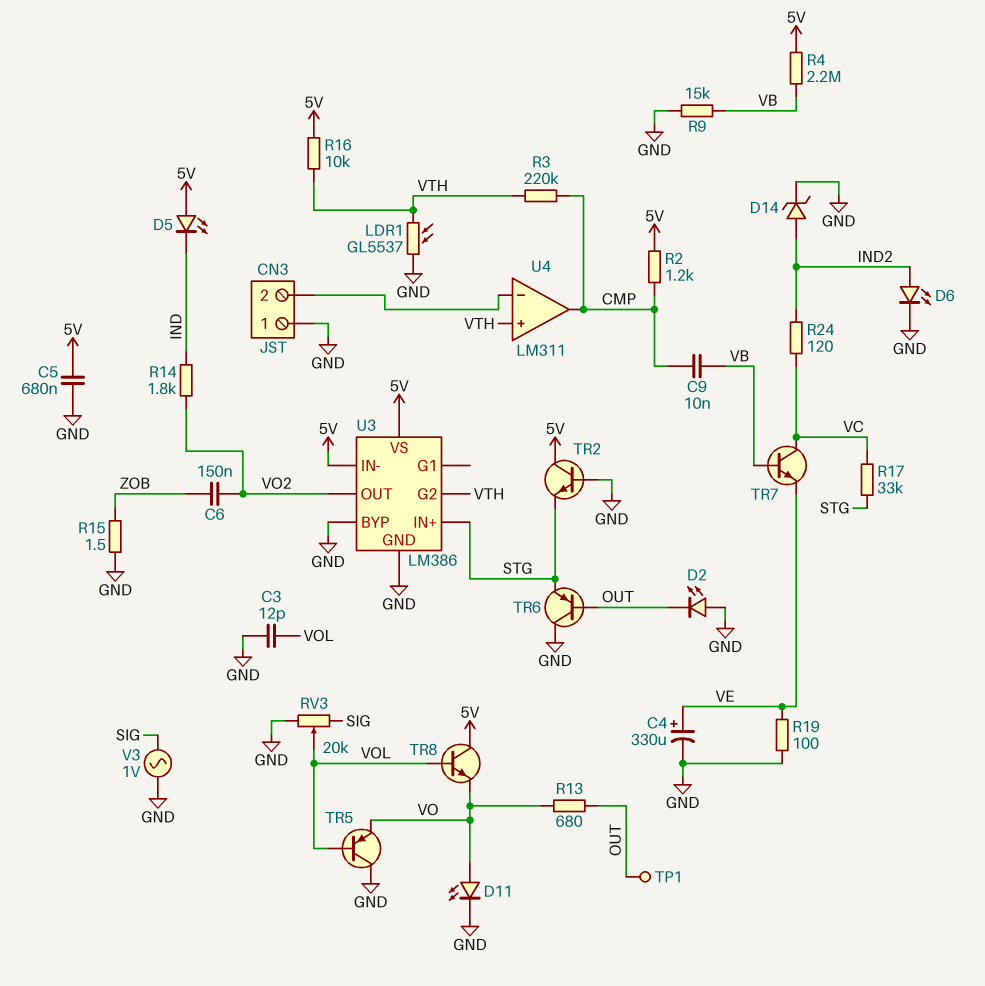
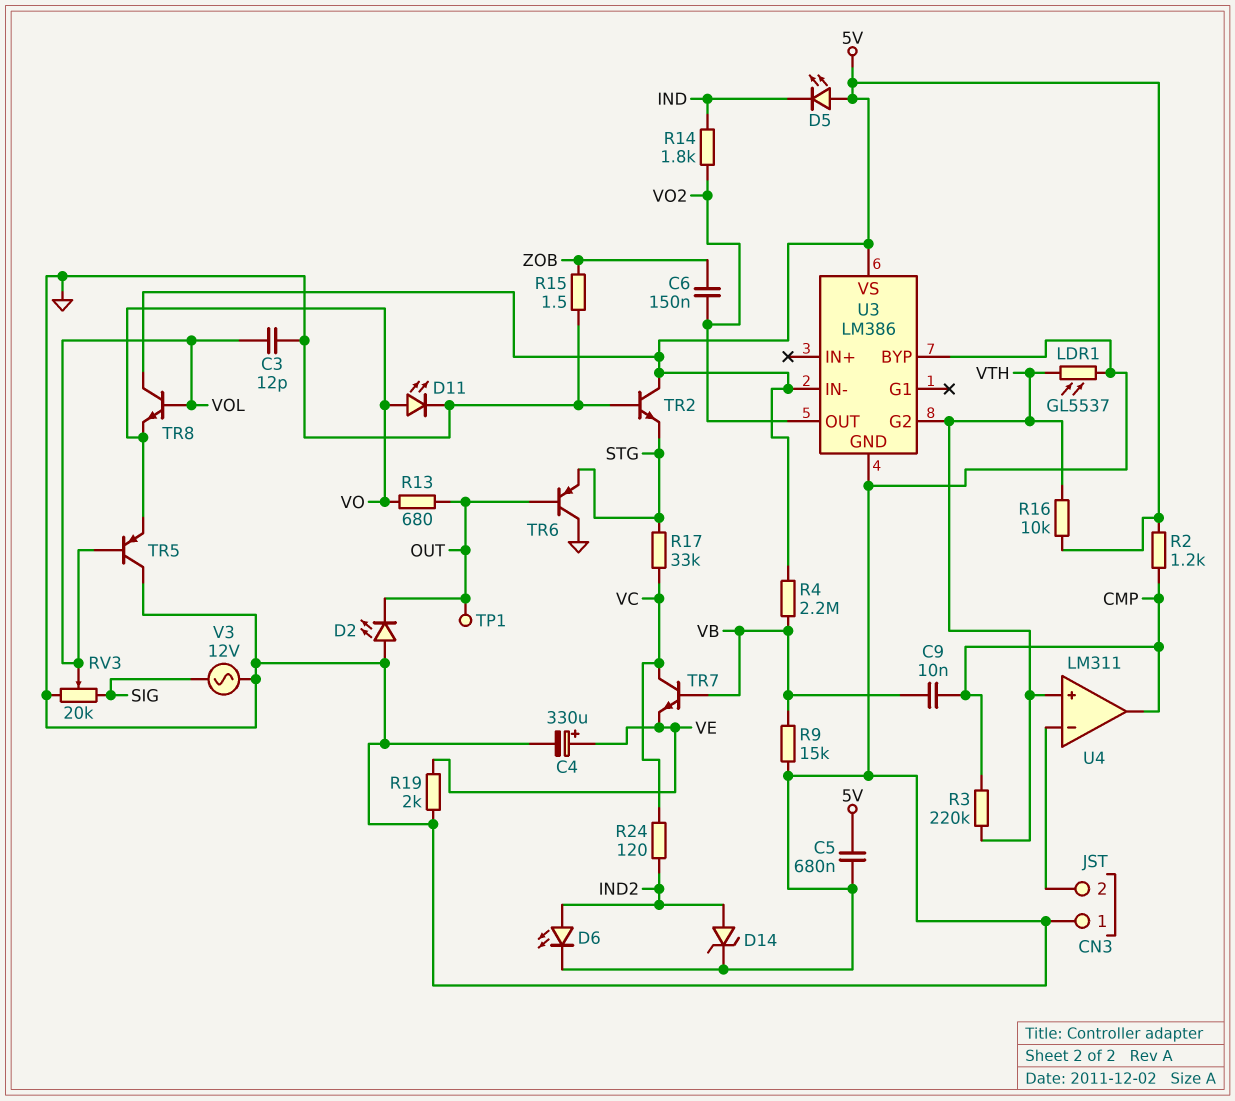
R19: 100 (GND, VE) -> 2k (GND, VE)
U3 pin IN+: STG -> none
V3: AC 1V (GND, SIG) -> AC 12V (GND, SIG)

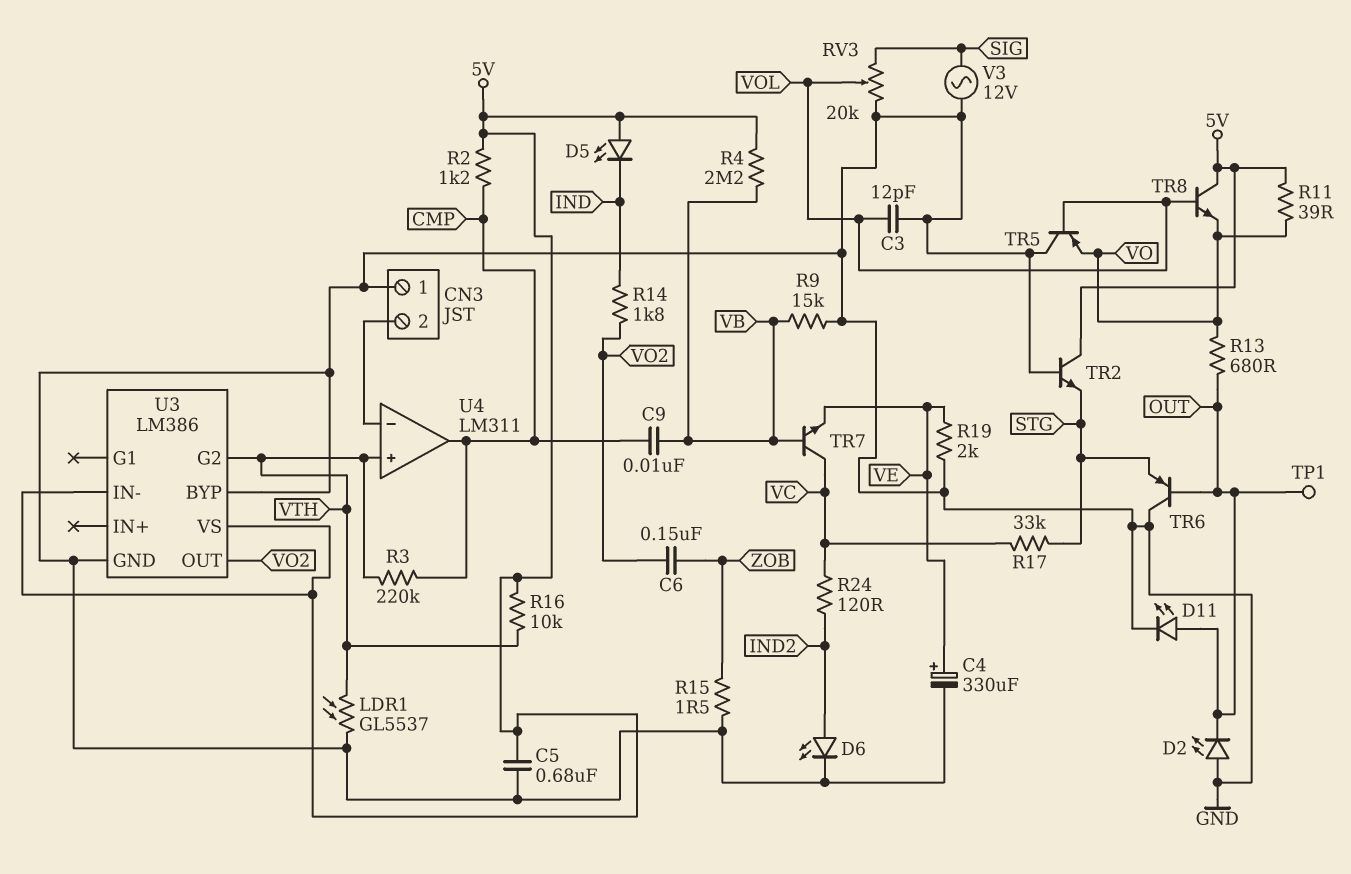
D11: LED (A VO, K GND) -> LED (A OUT, K GND)
D14: zener (A IND2, K GND) -> none
R11: none -> 39 (5V, VO)

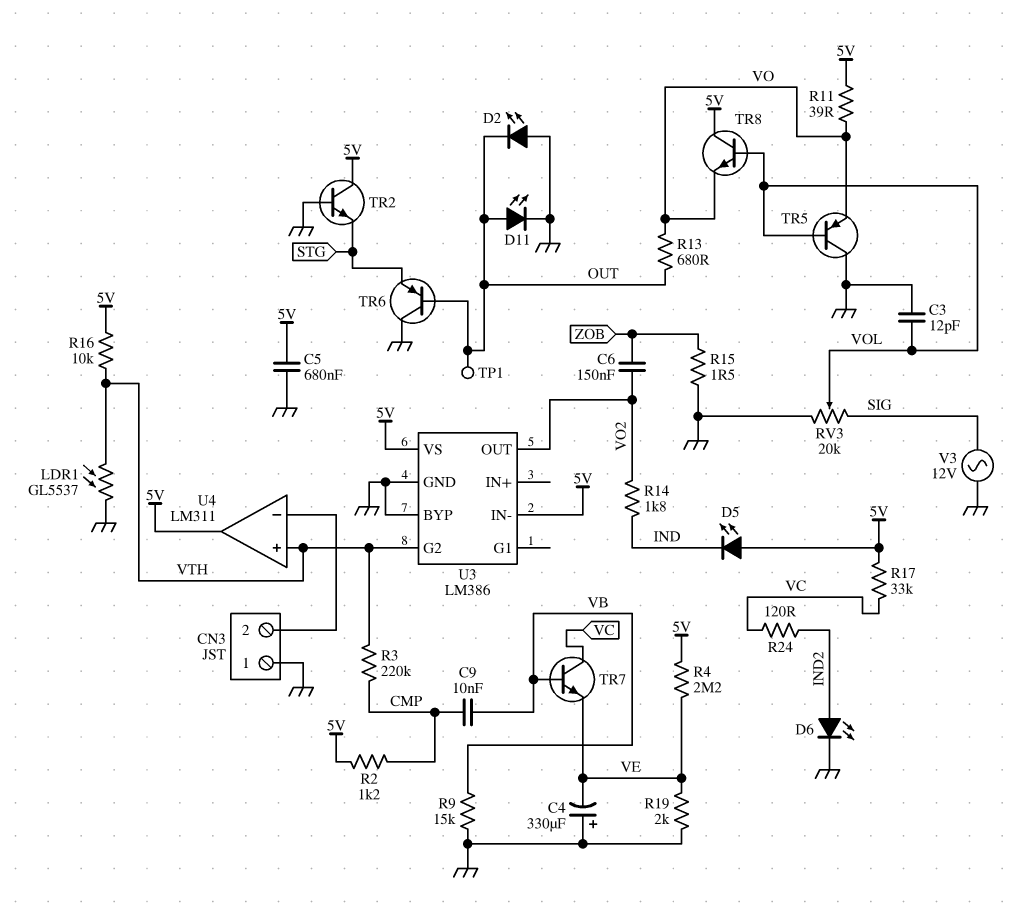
C4: 330uF (plus VE, minus GND) -> 330uF (plus GND, minus VE)
R4: 2.2M (5V, VB) -> 2.2M (5V, VE)
R17: 33k (STG, VC) -> 33k (5V, VC)
U4 pin out: CMP -> 5V

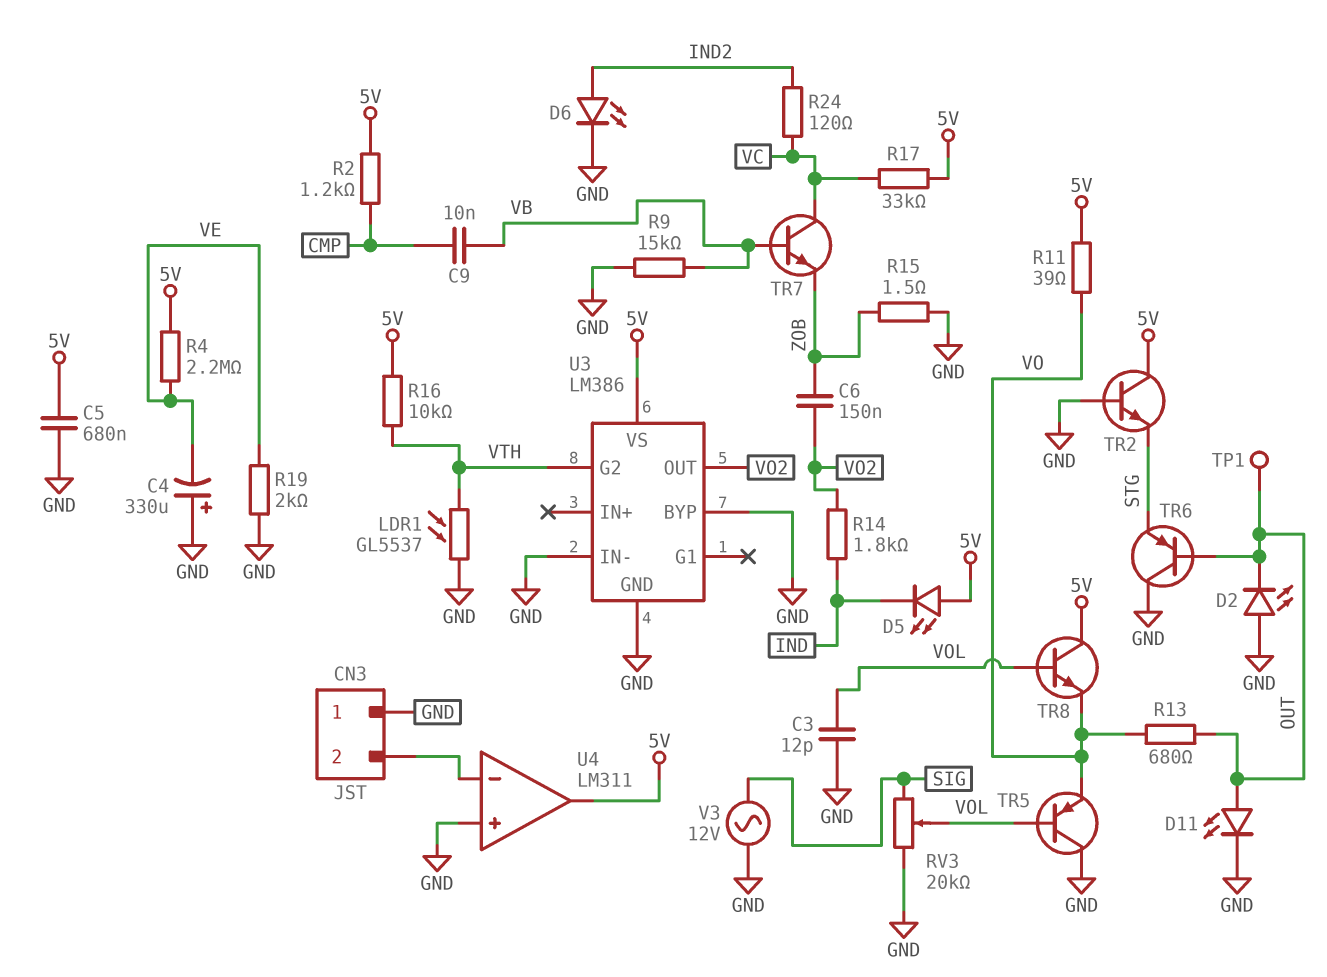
R3: 220k (CMP, VTH) -> none
TR7: NPN (B VB, C VC, E VE) -> NPN (B VB, C VC, E ZOB)
U3 pin IN-: 5V -> GND
U4 pin in+: VTH -> GND

